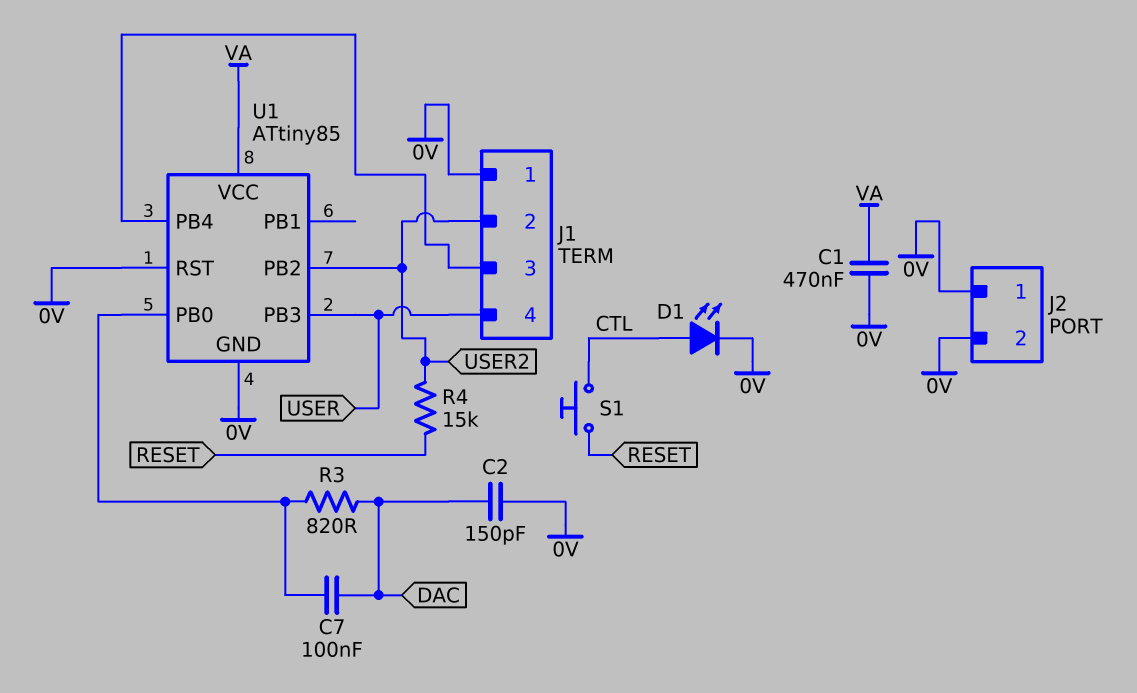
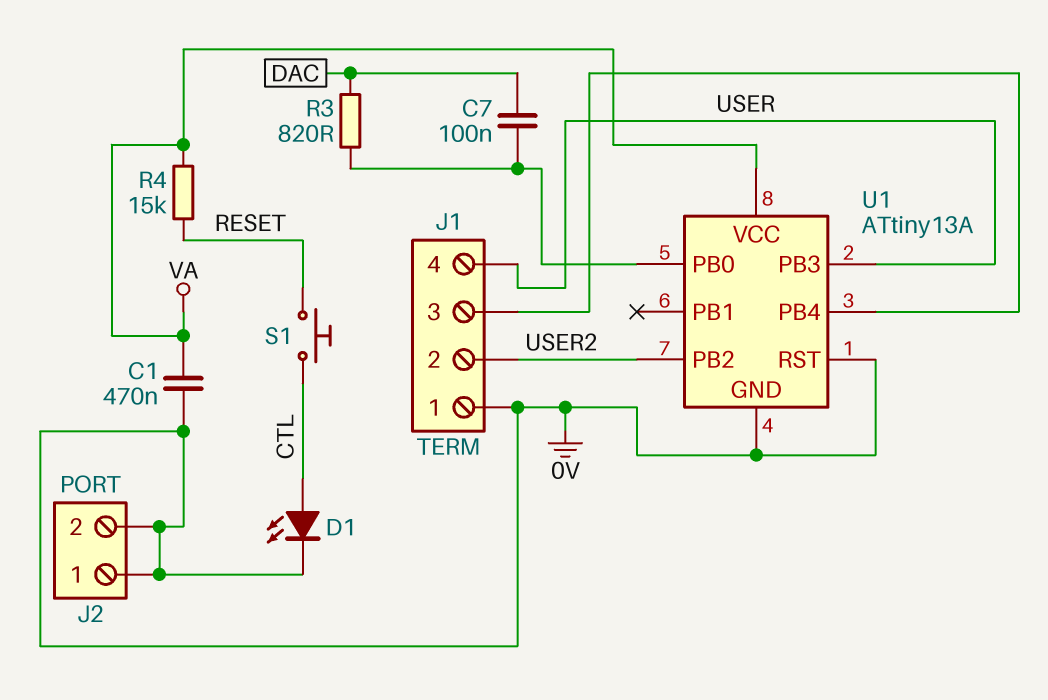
C2: 150pF (0V, DAC) -> none
R4: 15k (RESET, USER2) -> 15k (RESET, VA)
U1: ATtiny85 -> ATtiny13A

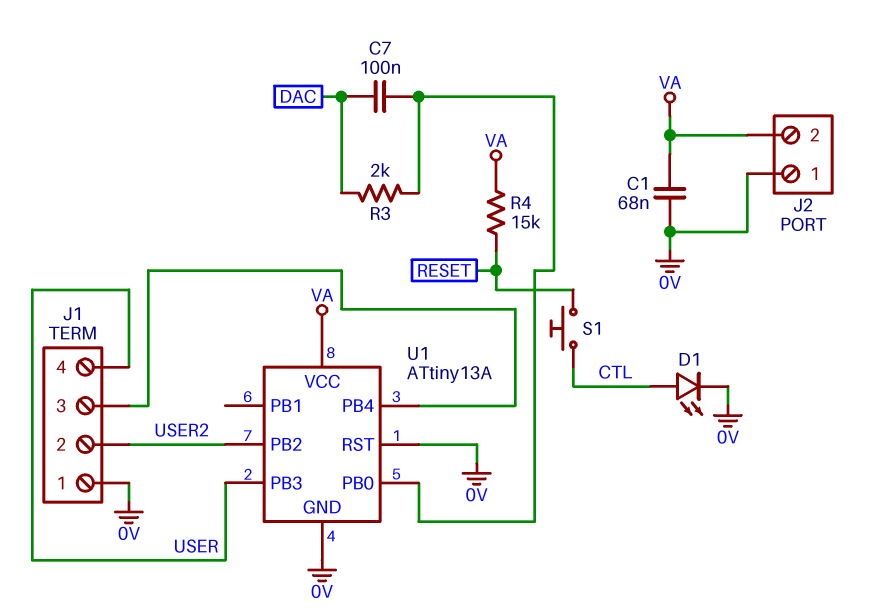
C1: 470nF (0V, VA) -> 68nF (0V, VA)
J2 pin 2: 0V -> VA
R3: 820 (DAC, U1/PB0) -> 2k (DAC, U1/PB0)

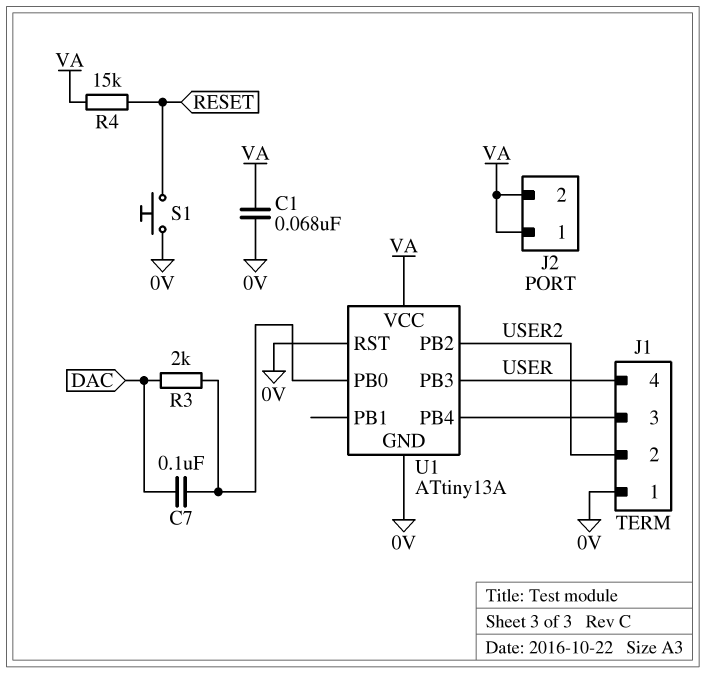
D1: LED (A CTL, K 0V) -> none
J2 pin 1: 0V -> VA
S1: button (CTL, RESET) -> button (0V, RESET)

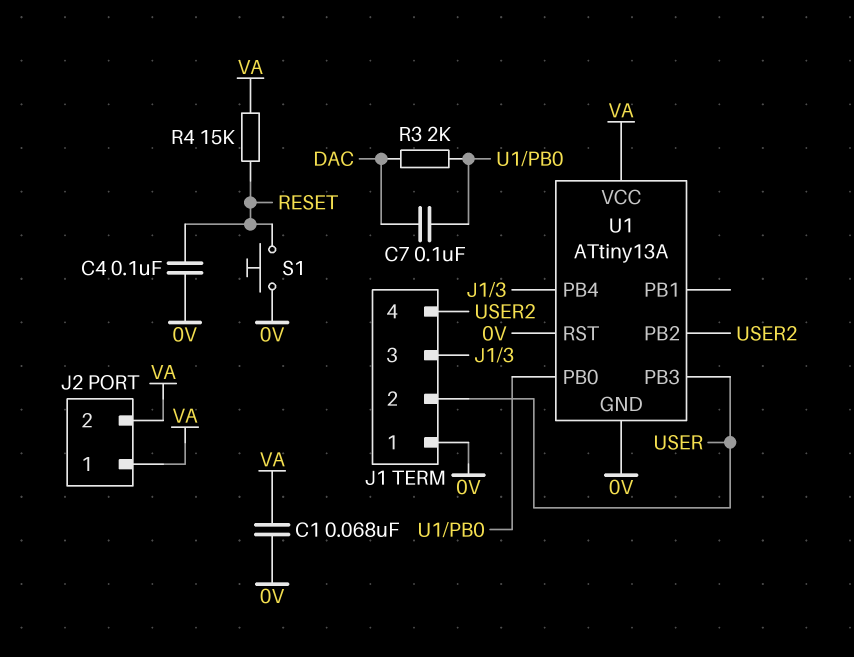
C4: none -> 100nF (0V, RESET)
J1 pin 2: USER2 -> USER
J1 pin 4: USER -> USER2

